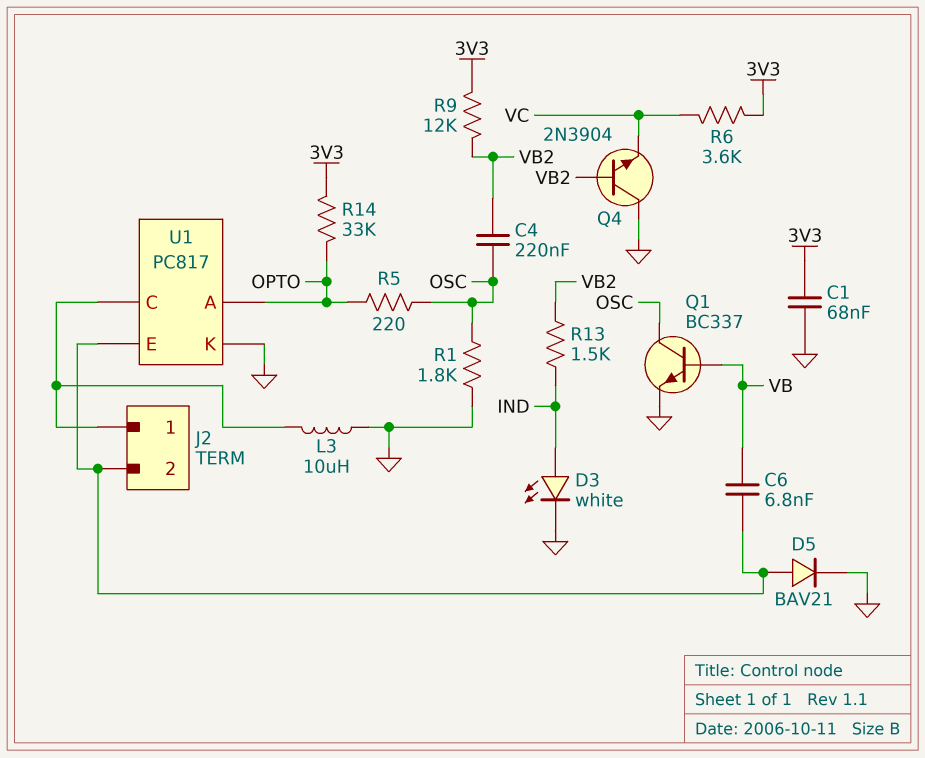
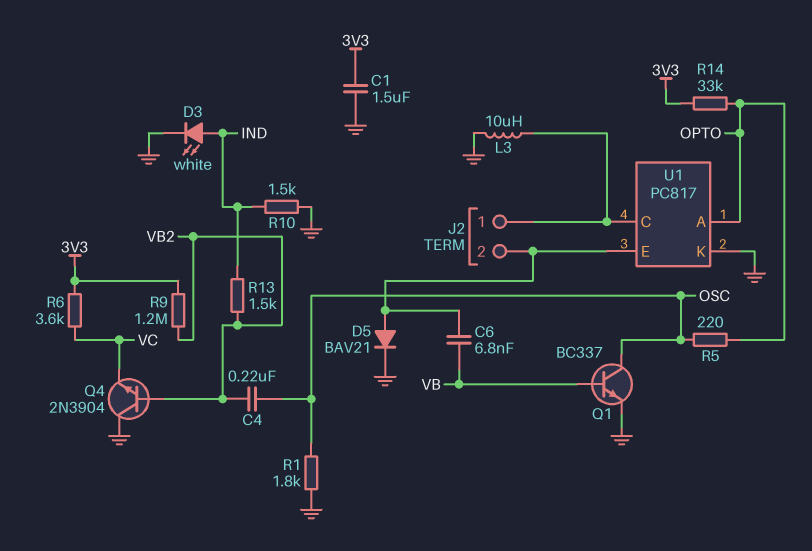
C1: 68nF (3V3, GND) -> 1.5uF (3V3, GND)
R9: 12k (3V3, VB2) -> 1.2M (3V3, VB2)
R10: none -> 1.5k (GND, IND)

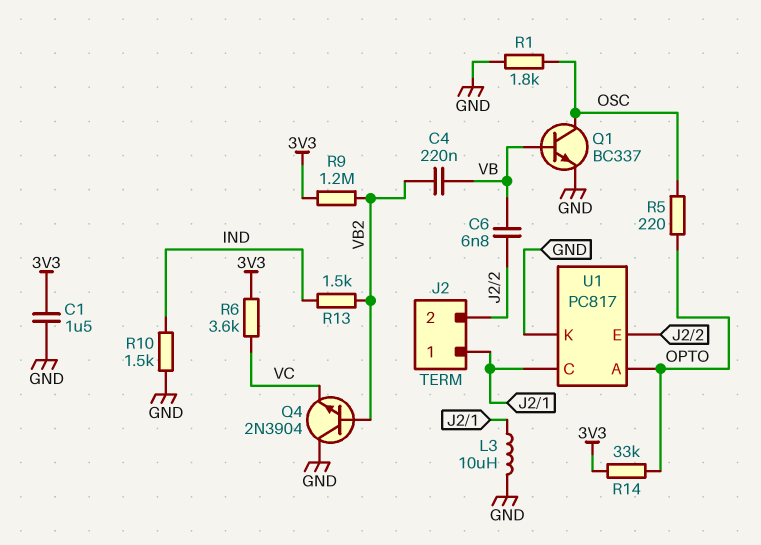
C4: 220nF (OSC, VB2) -> 220nF (VB, VB2)
D3: LED white (A IND, K GND) -> none
D5: diode BAV21 (A J2/2, K GND) -> none

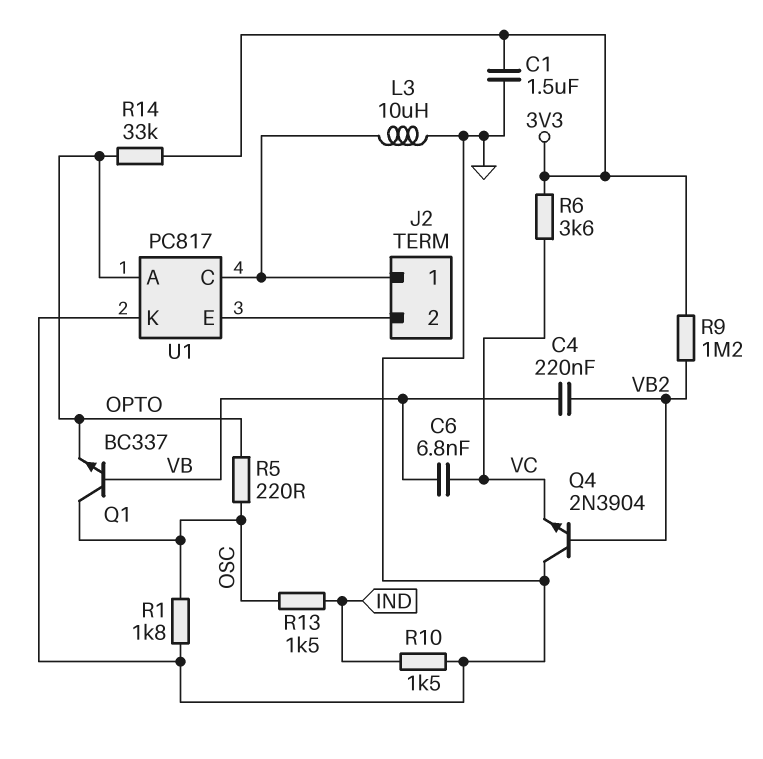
C6: 6.8nF (J2/2, VB) -> 6.8nF (VB, VC)
Q1: NPN BC337 (B VB, C OSC, E GND) -> NPN BC337 (B VB, C OSC, E OPTO)
R13: 1.5k (IND, VB2) -> 1.5k (IND, OSC)

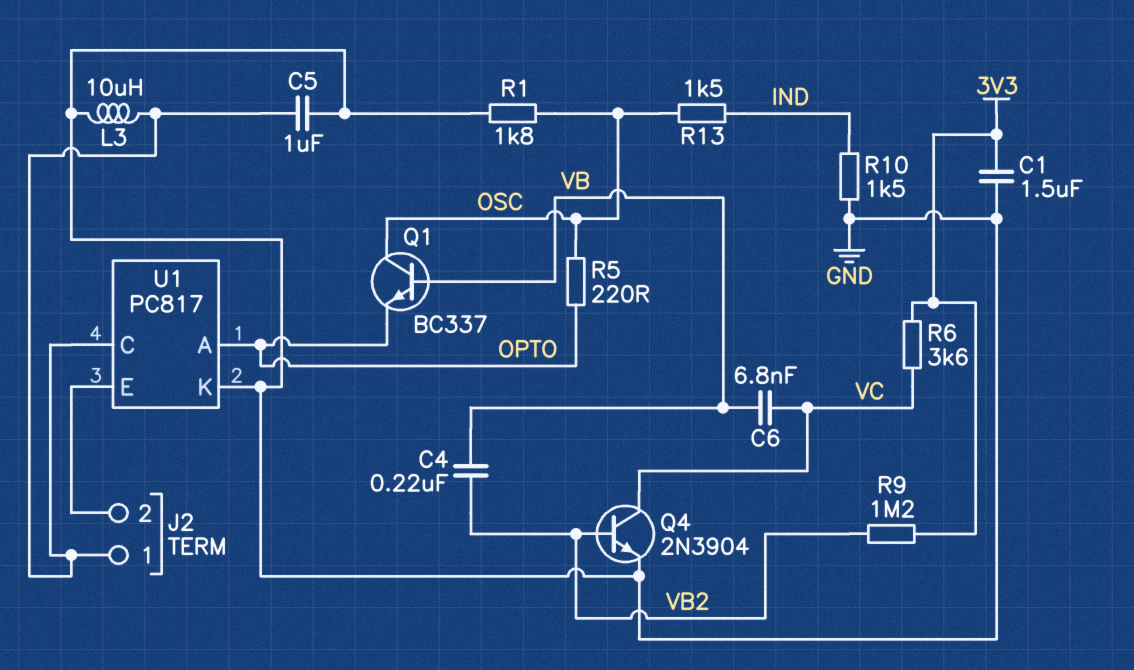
C5: none -> 1uF (GND, J2/1)
Q4: NPN 2N3904 (B VB2, C GND, E VC) -> NPN 2N3904 (B VB2, C VC, E GND)
R14: 33k (3V3, OPTO) -> none

